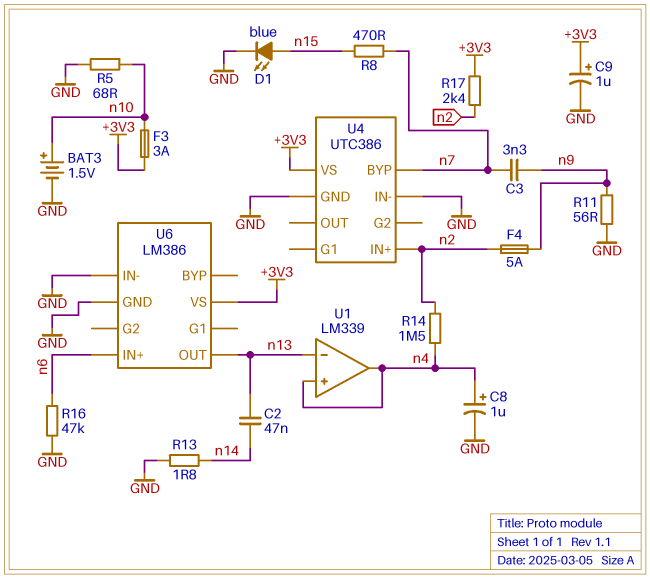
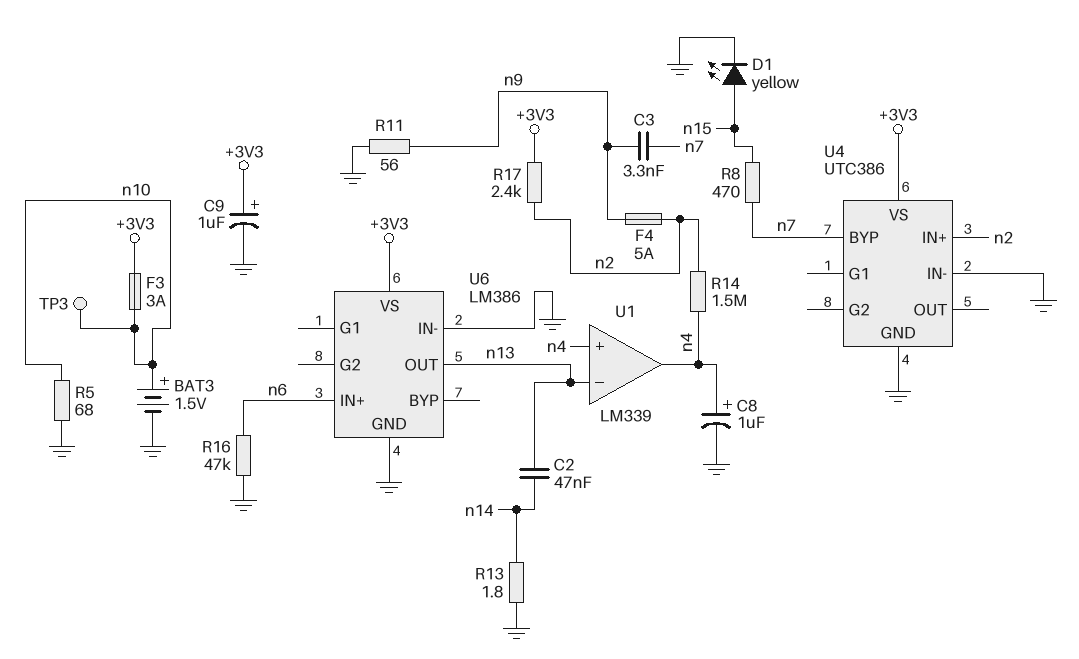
D1: LED blue (A n15, K GND) -> LED yellow (A n15, K GND)
TP3: none -> test point (n10)

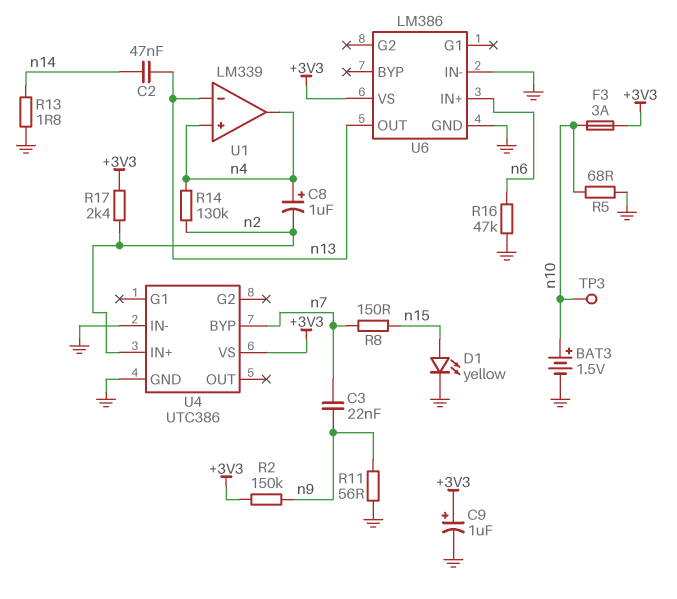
C3: 3.3nF (n7, n9) -> 22nF (n7, n9)
C8: 1uF (plus n4, minus GND) -> 1uF (plus n4, minus n2)
F4: 5A (n2, n9) -> none
R2: none -> 150k (+3V3, n9)
R8: 470 (n7, n15) -> 150 (n7, n15)
R14: 1.5M (n2, n4) -> 130k (n2, n4)

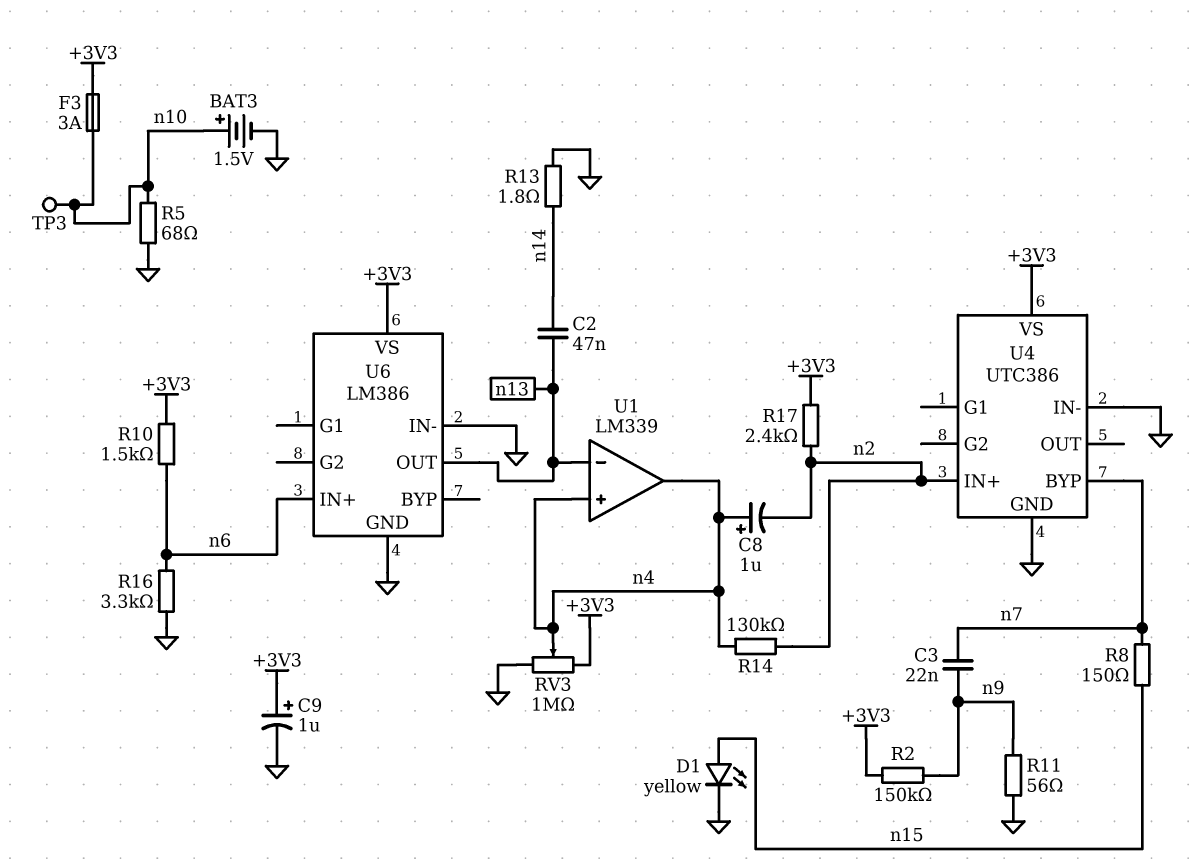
R10: none -> 1.5k (+3V3, n6)
R16: 47k (GND, n6) -> 3.3k (GND, n6)
RV3: none -> 1M (+3V3, GND, wiper n4)

